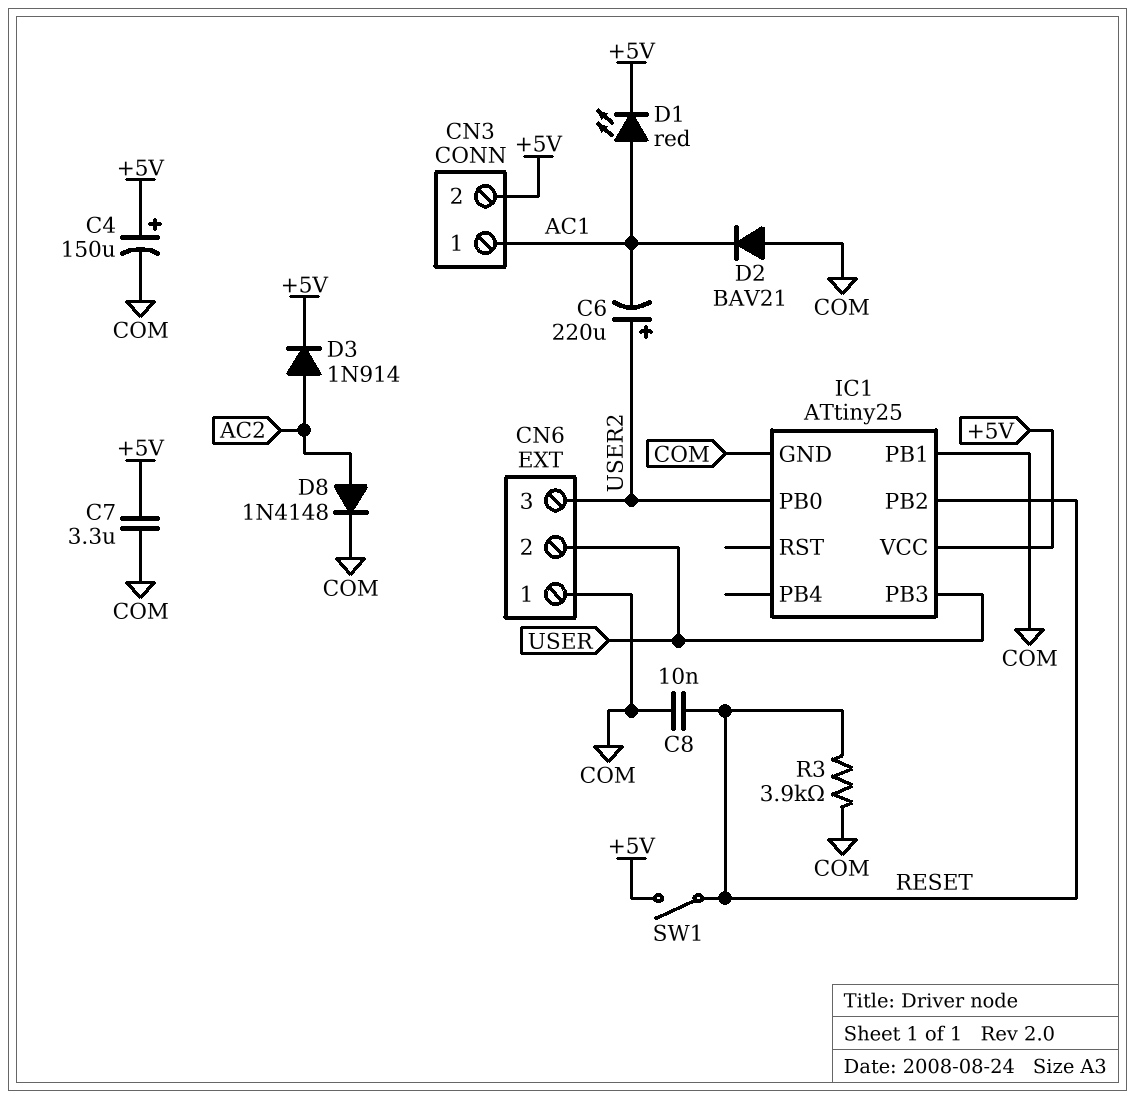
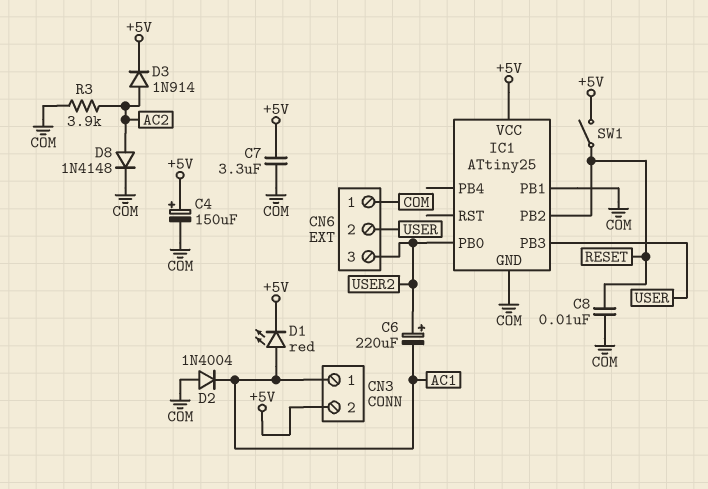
D2: diode BAV21 (A COM, K AC1) -> diode 1N4004 (A COM, K AC1)
R3: 3.9k (COM, RESET) -> 3.9k (AC2, COM)

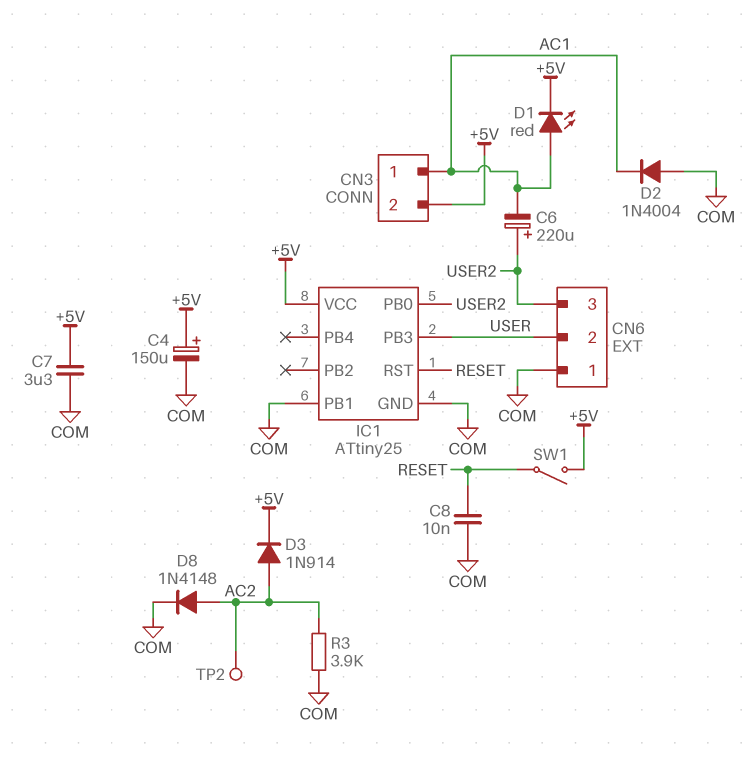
IC1 pin PB2: RESET -> none
IC1 pin RST: none -> RESET
TP2: none -> test point (AC2)

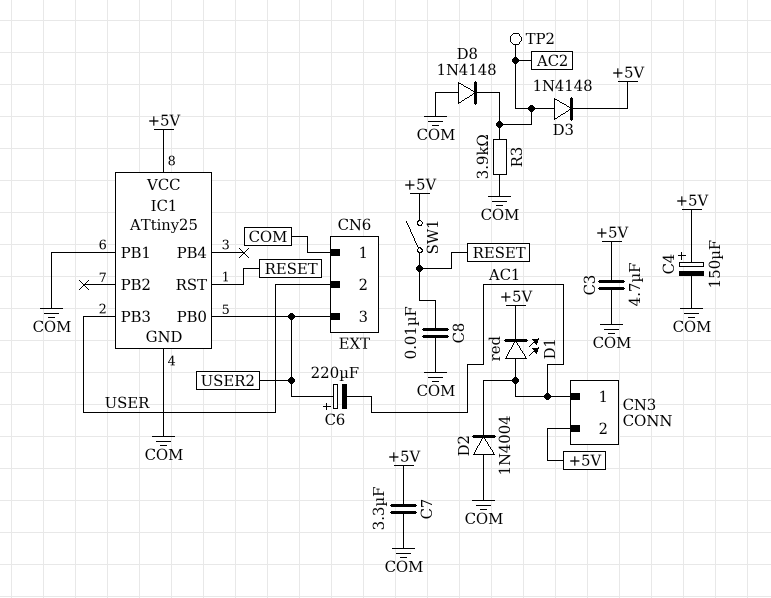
C3: none -> 4.7uF (+5V, COM)
D3: diode 1N914 (A AC2, K +5V) -> diode 1N4148 (A AC2, K +5V)
D8: diode 1N4148 (A AC2, K COM) -> diode 1N4148 (A COM, K AC2)

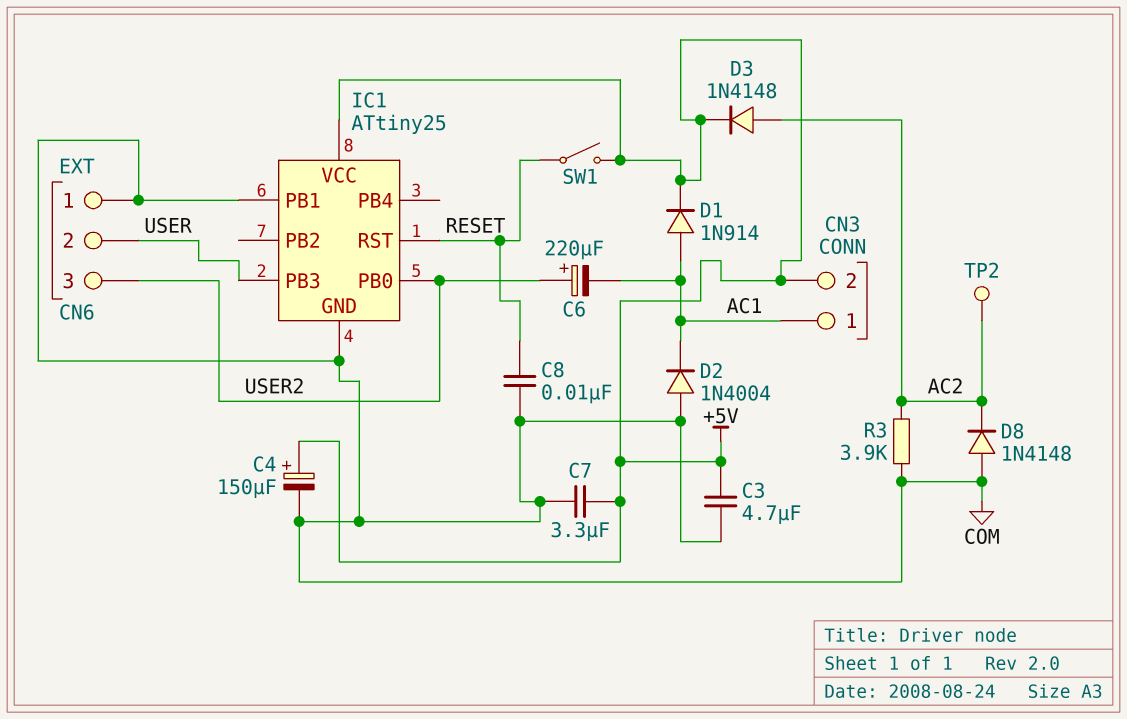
D1: LED red (A AC1, K +5V) -> diode 1N914 (A AC1, K +5V)

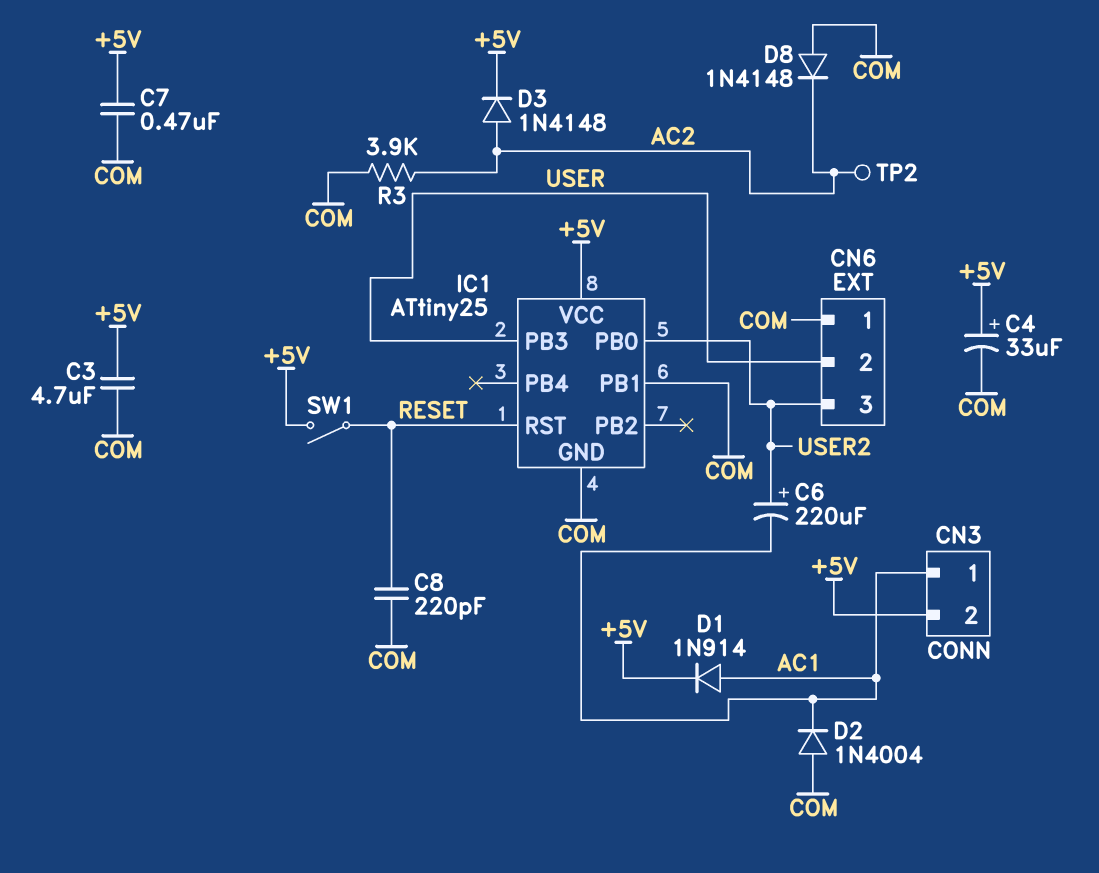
C4: 150uF (plus +5V, minus COM) -> 33uF (plus +5V, minus COM)
C7: 3.3uF (+5V, COM) -> 470nF (+5V, COM)
C8: 10nF (COM, RESET) -> 220pF (COM, RESET)

